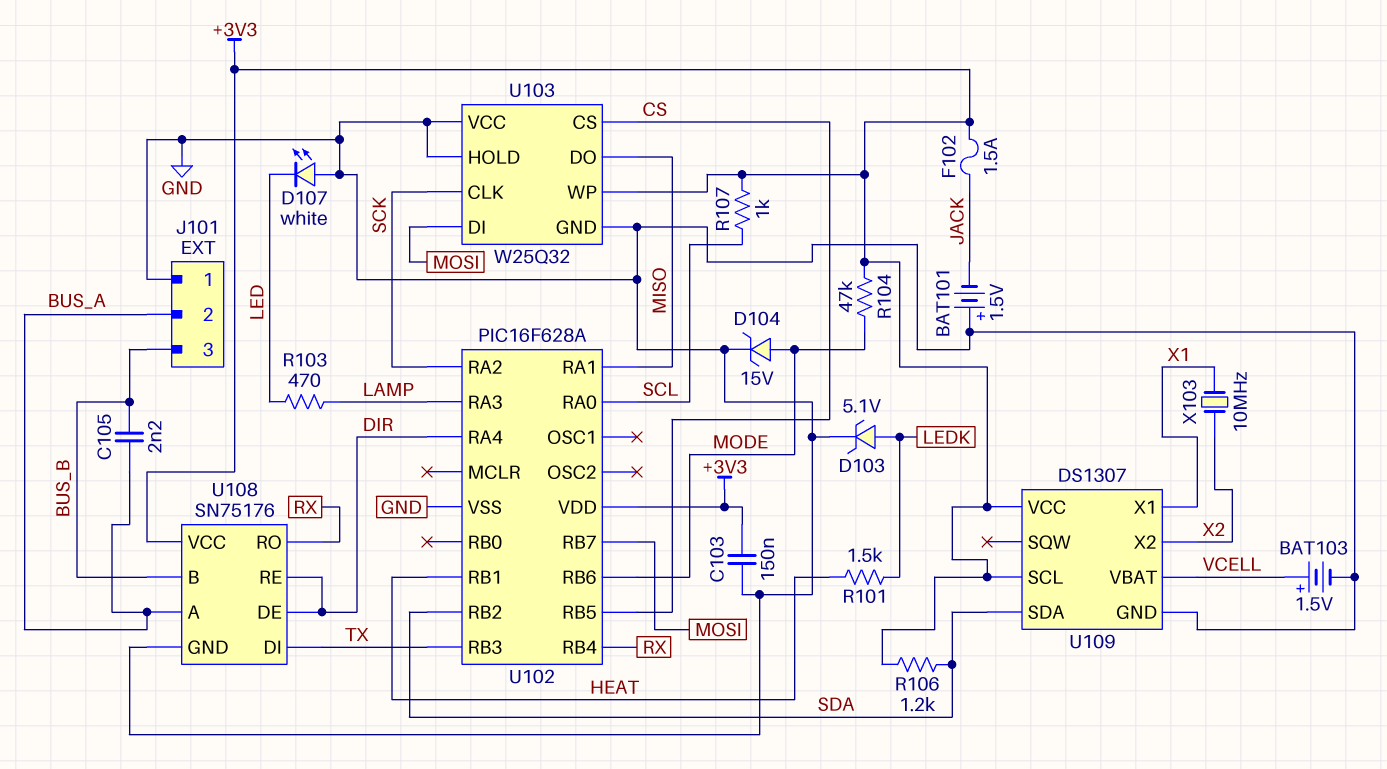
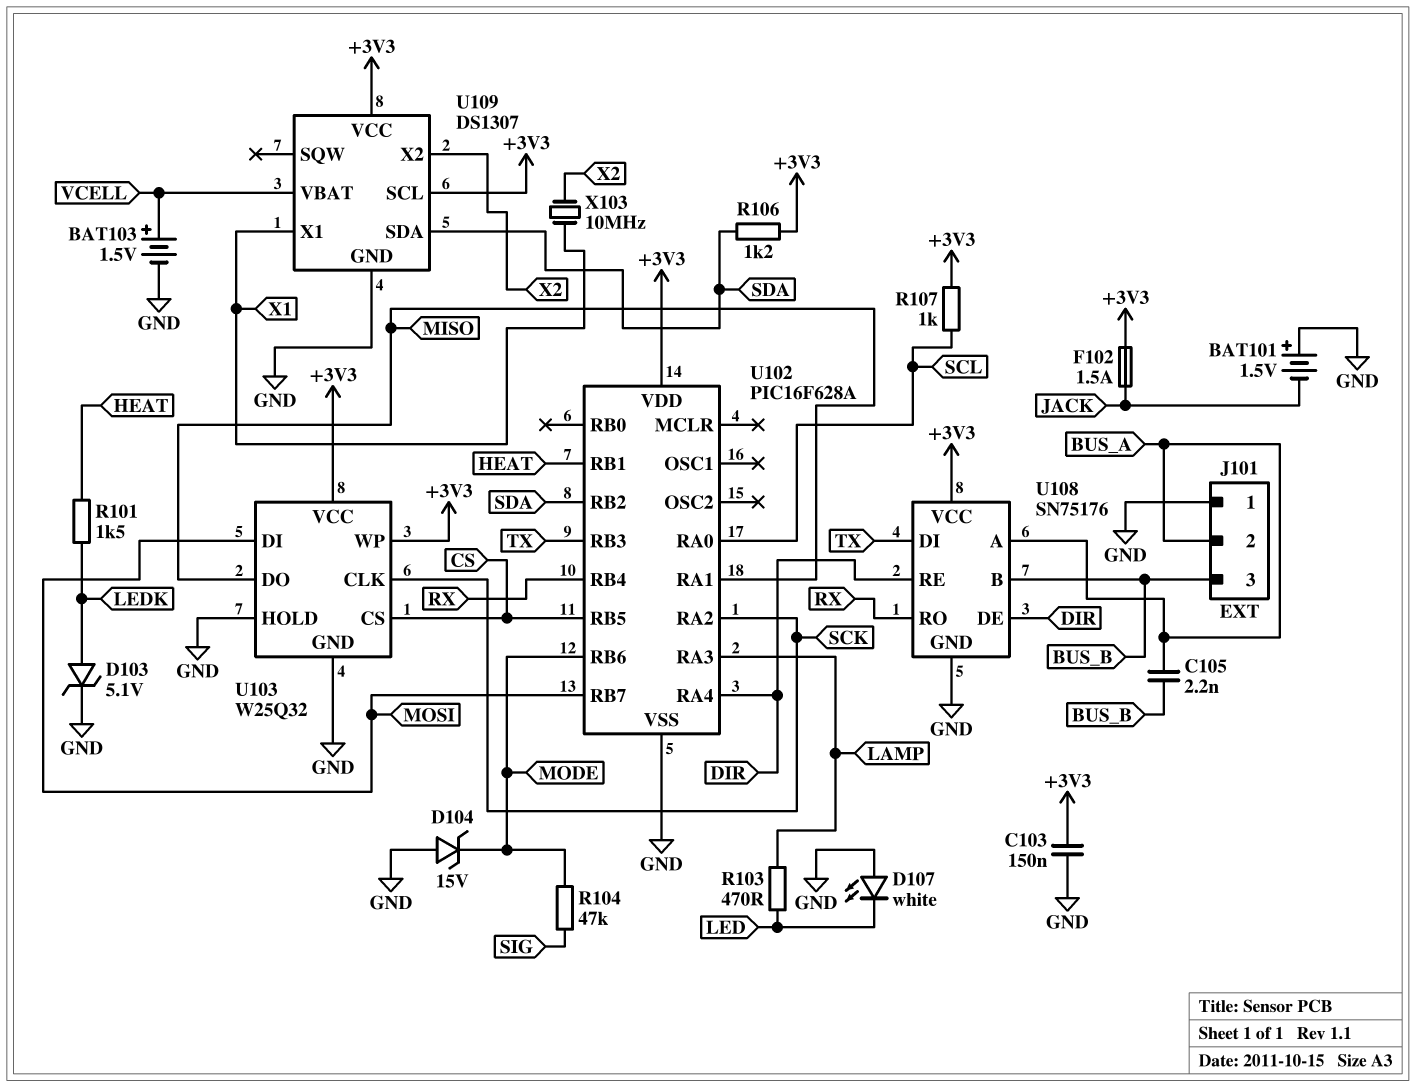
D104: zener 15V (A MODE, K GND) -> zener 15V (A GND, K MODE)
R104: 47k (+3V3, MODE) -> 47k (MODE, SIG)
U103 pin VCC: GND -> +3V3

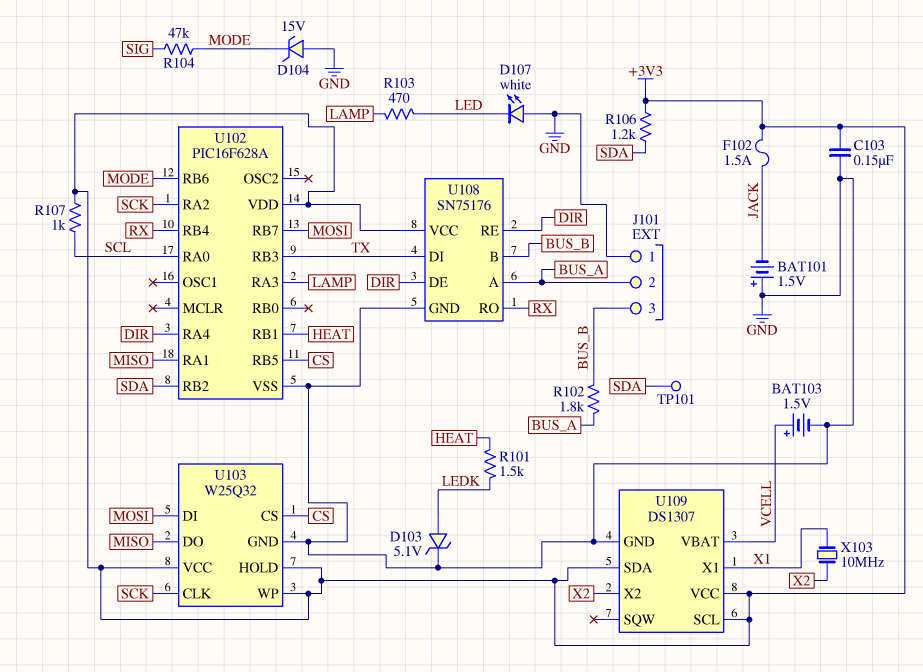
C105: 2.2nF (BUS_A, BUS_B) -> none
R102: none -> 1.8k (BUS_A, BUS_B)
TP101: none -> test point (SDA)
U103 pin HOLD: GND -> +3V3
U109 pin SDA: SDA -> +3V3

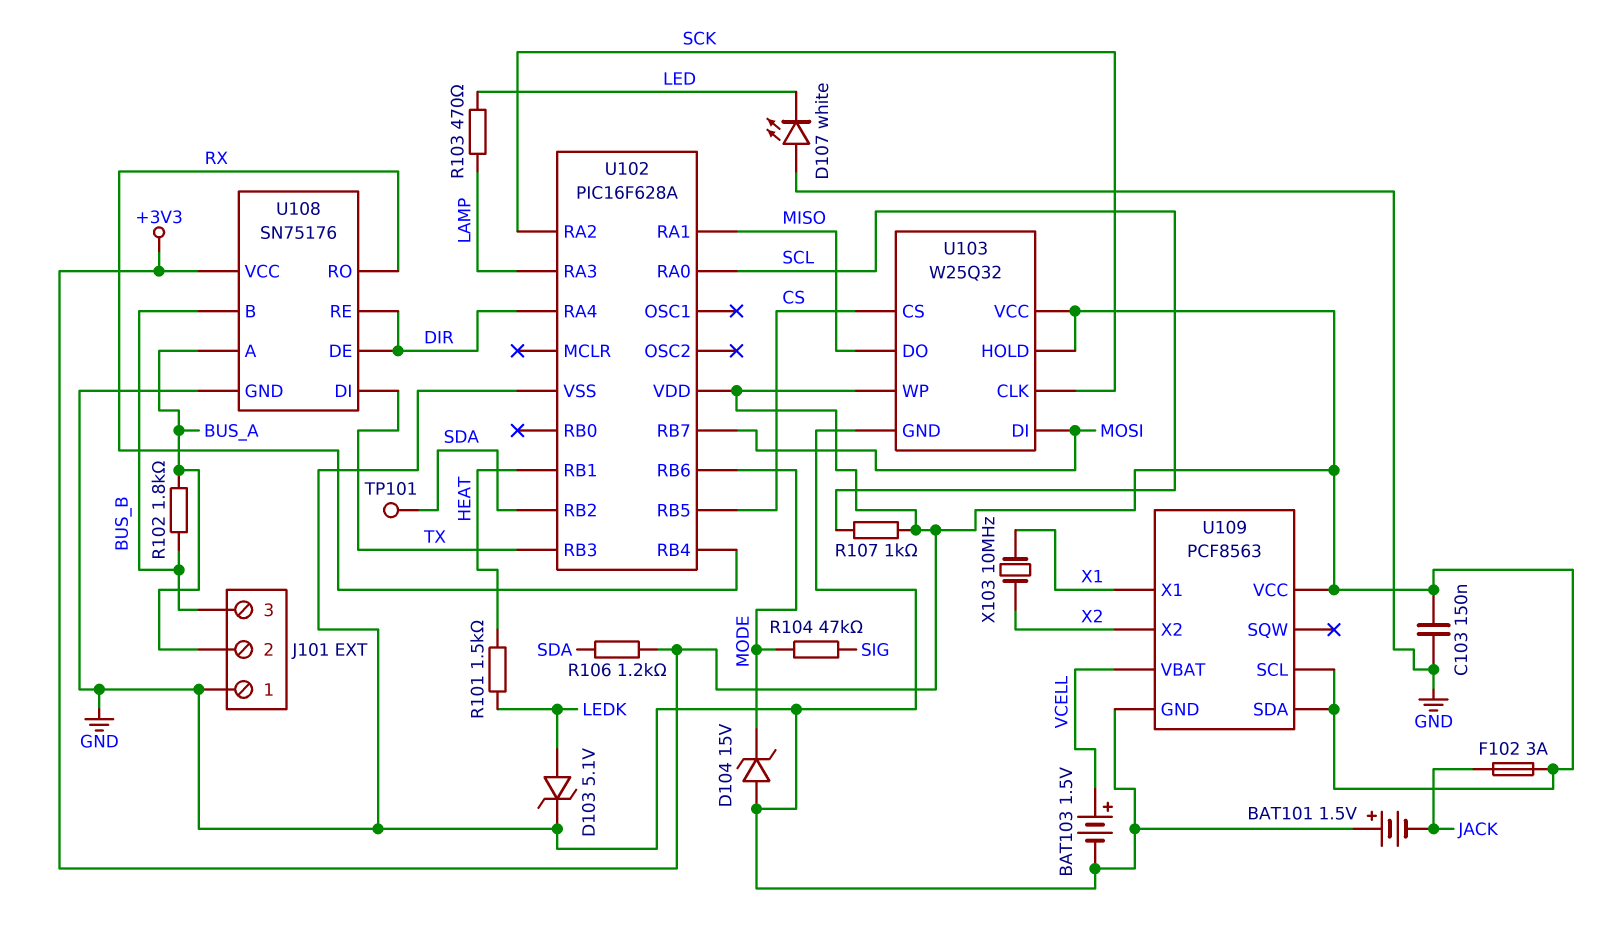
F102: 1.5A (+3V3, JACK) -> 3A (+3V3, JACK)
U109: DS1307 -> PCF8563

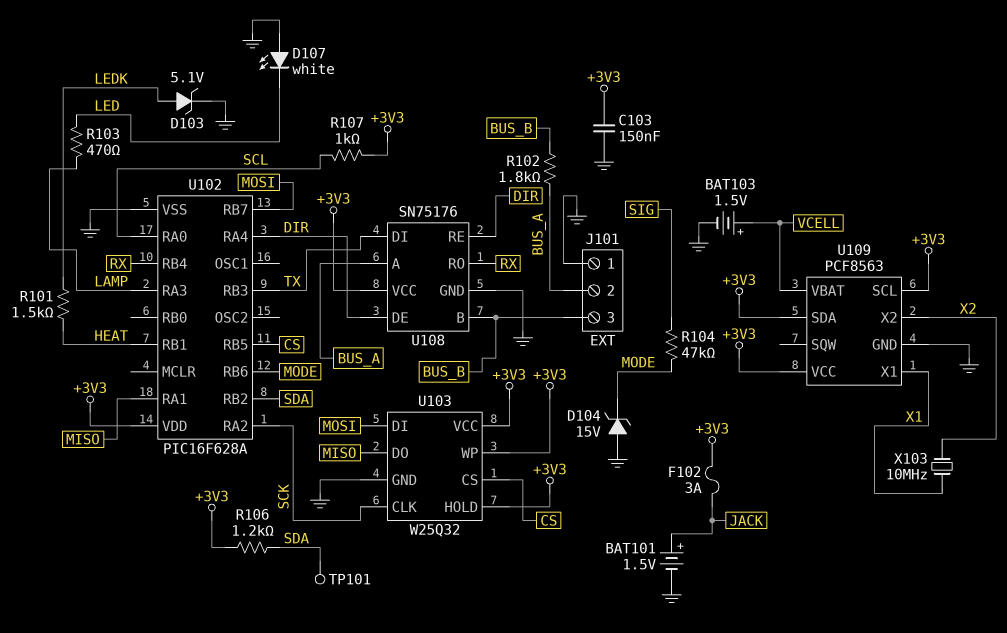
BAT101: 1.5V (plus GND, minus JACK) -> 1.5V (plus JACK, minus GND)

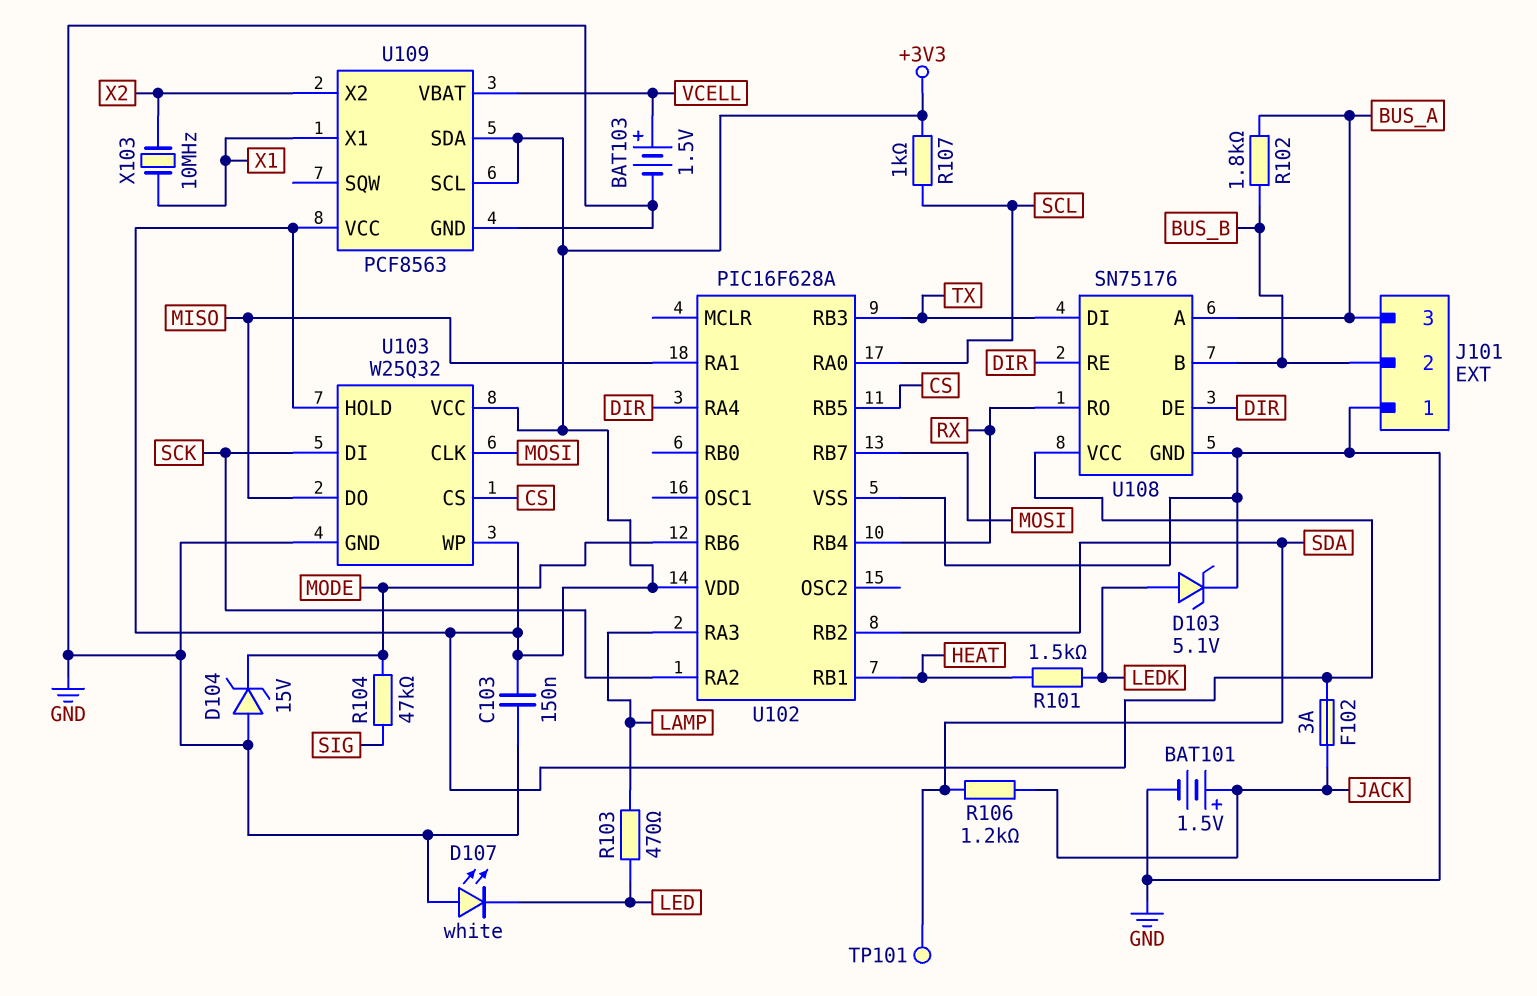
J101 pin 2: BUS_A -> BUS_B
J101 pin 3: BUS_B -> BUS_A
R106: 1.2k (+3V3, SDA) -> 1.2k (JACK, SDA)
U103 pin CLK: SCK -> MOSI
U103 pin DI: MOSI -> SCK

